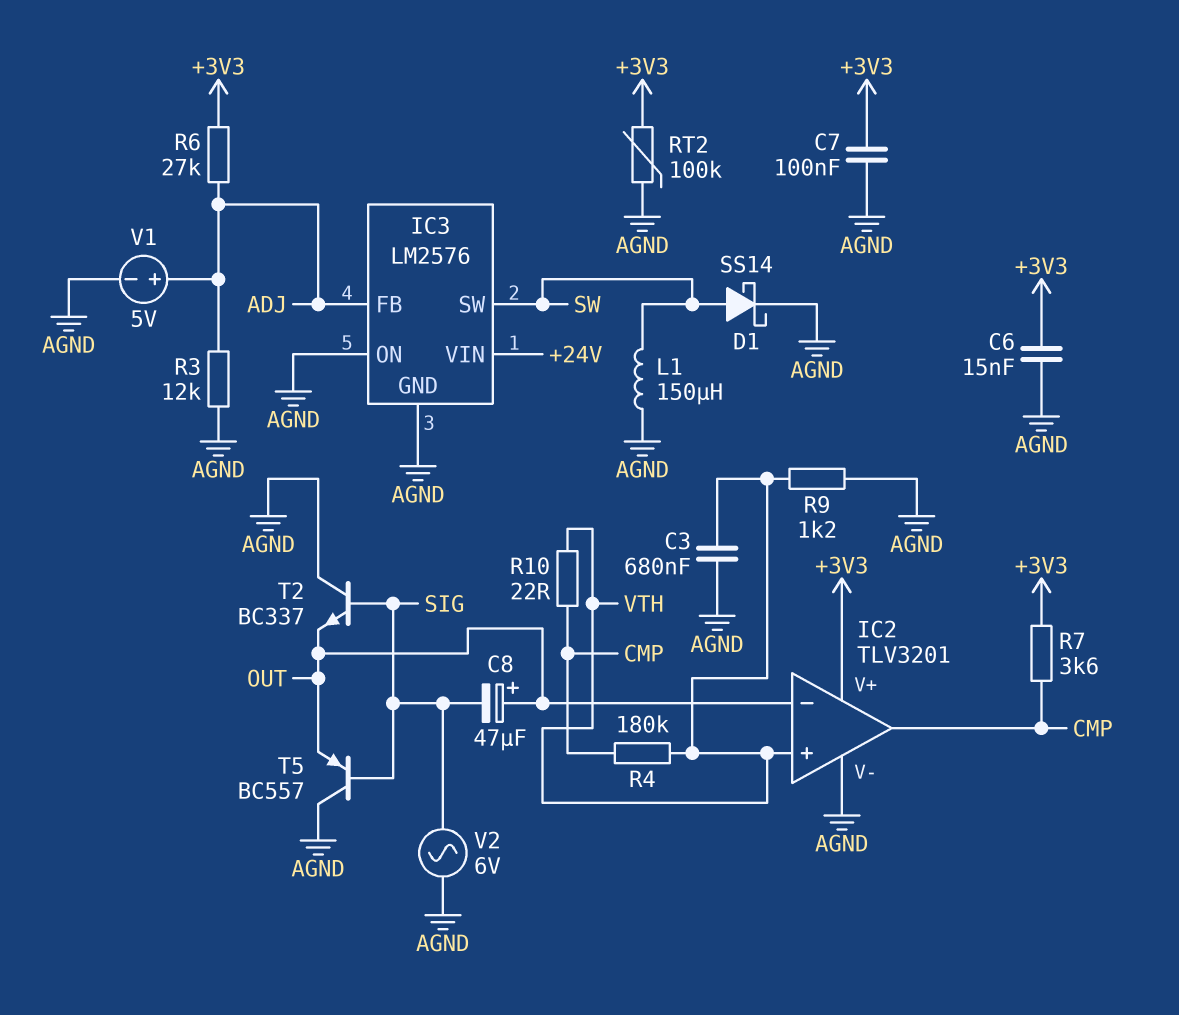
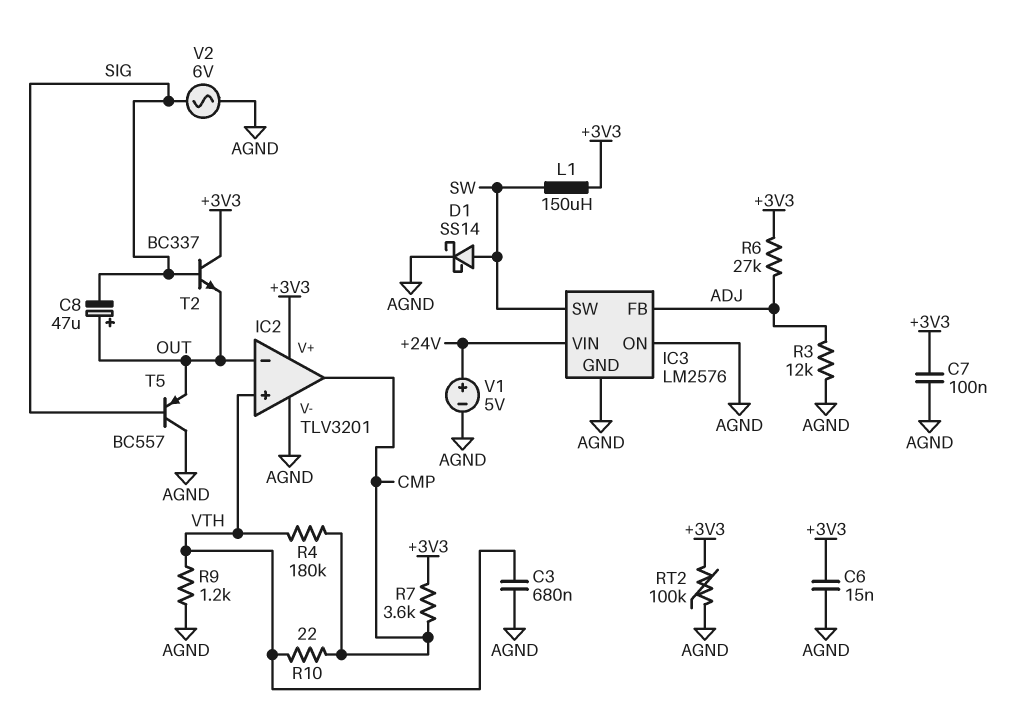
L1: 150uH (AGND, SW) -> 150uH (+3V3, SW)
T2: NPN BC337 (B SIG, C AGND, E OUT) -> NPN BC337 (B SIG, C +3V3, E OUT)
V1: 5V (plus ADJ, minus AGND) -> 5V (plus +24V, minus AGND)

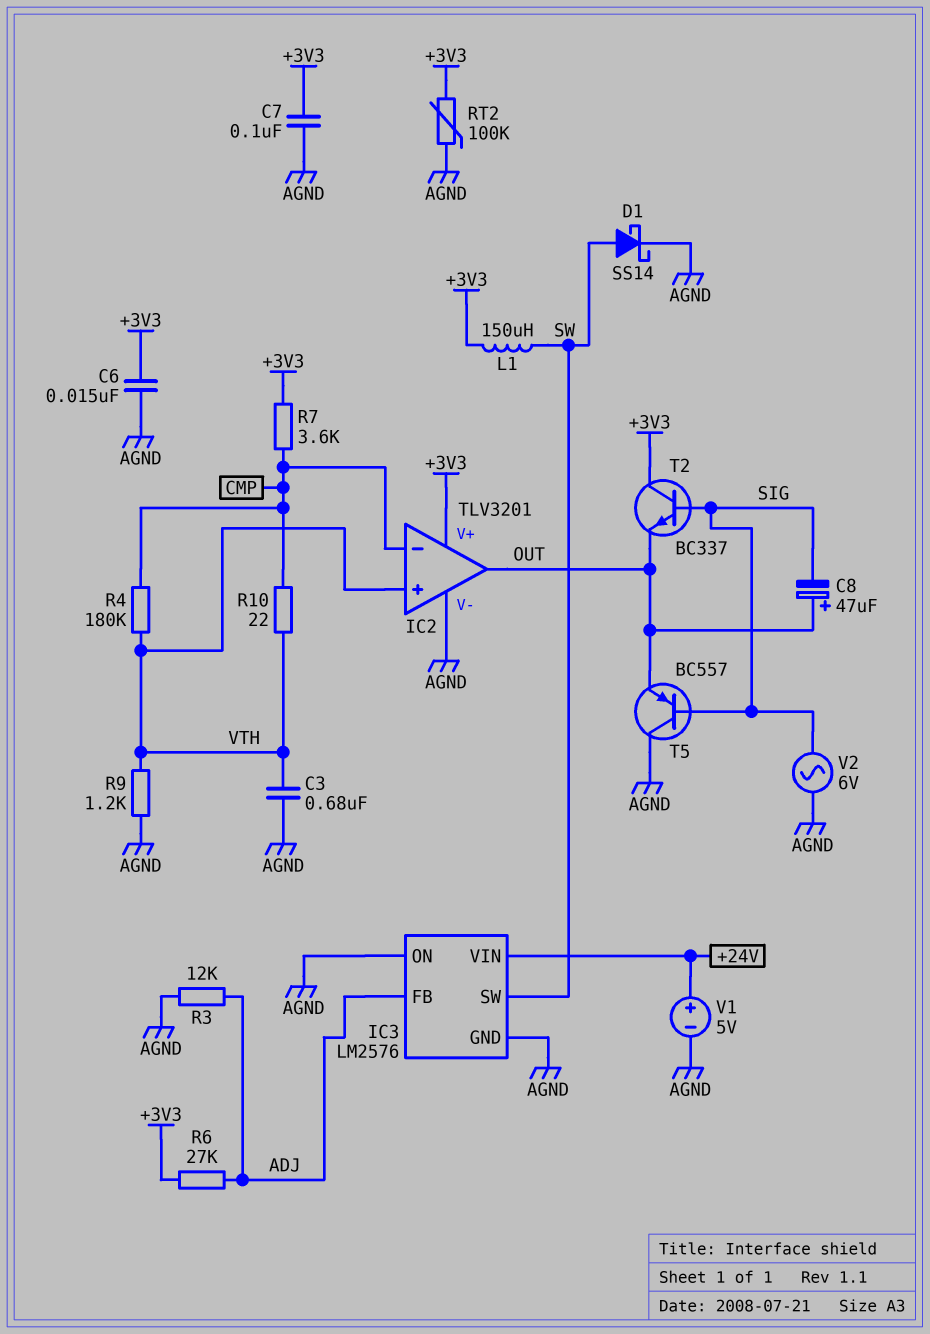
IC2 pin in-: OUT -> CMP
IC2 pin out: CMP -> OUT

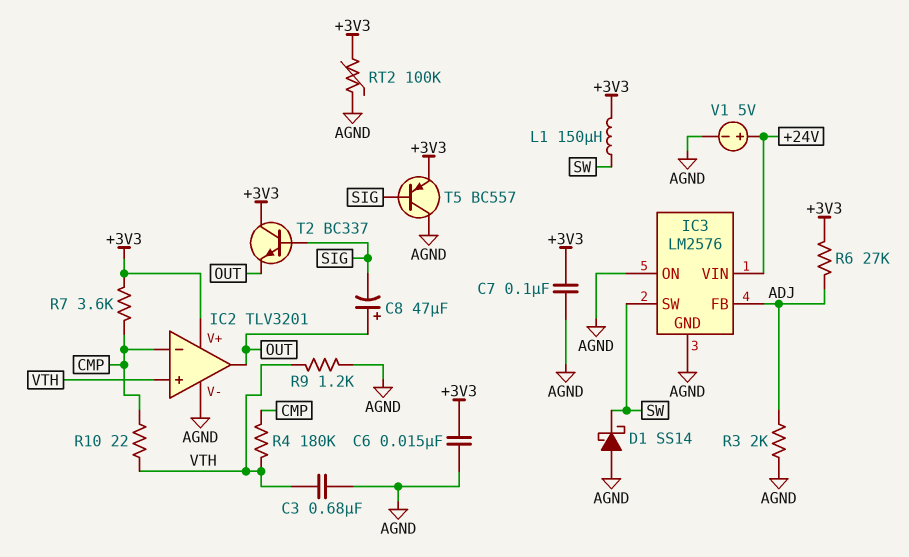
D1: schottky SS14 (A SW, K AGND) -> schottky SS14 (A AGND, K SW)
R3: 12k (ADJ, AGND) -> 2k (ADJ, AGND)
T5: PNP BC557 (B SIG, C AGND, E OUT) -> PNP BC557 (B SIG, C AGND, E +3V3)
V2: AC 6V (AGND, SIG) -> none

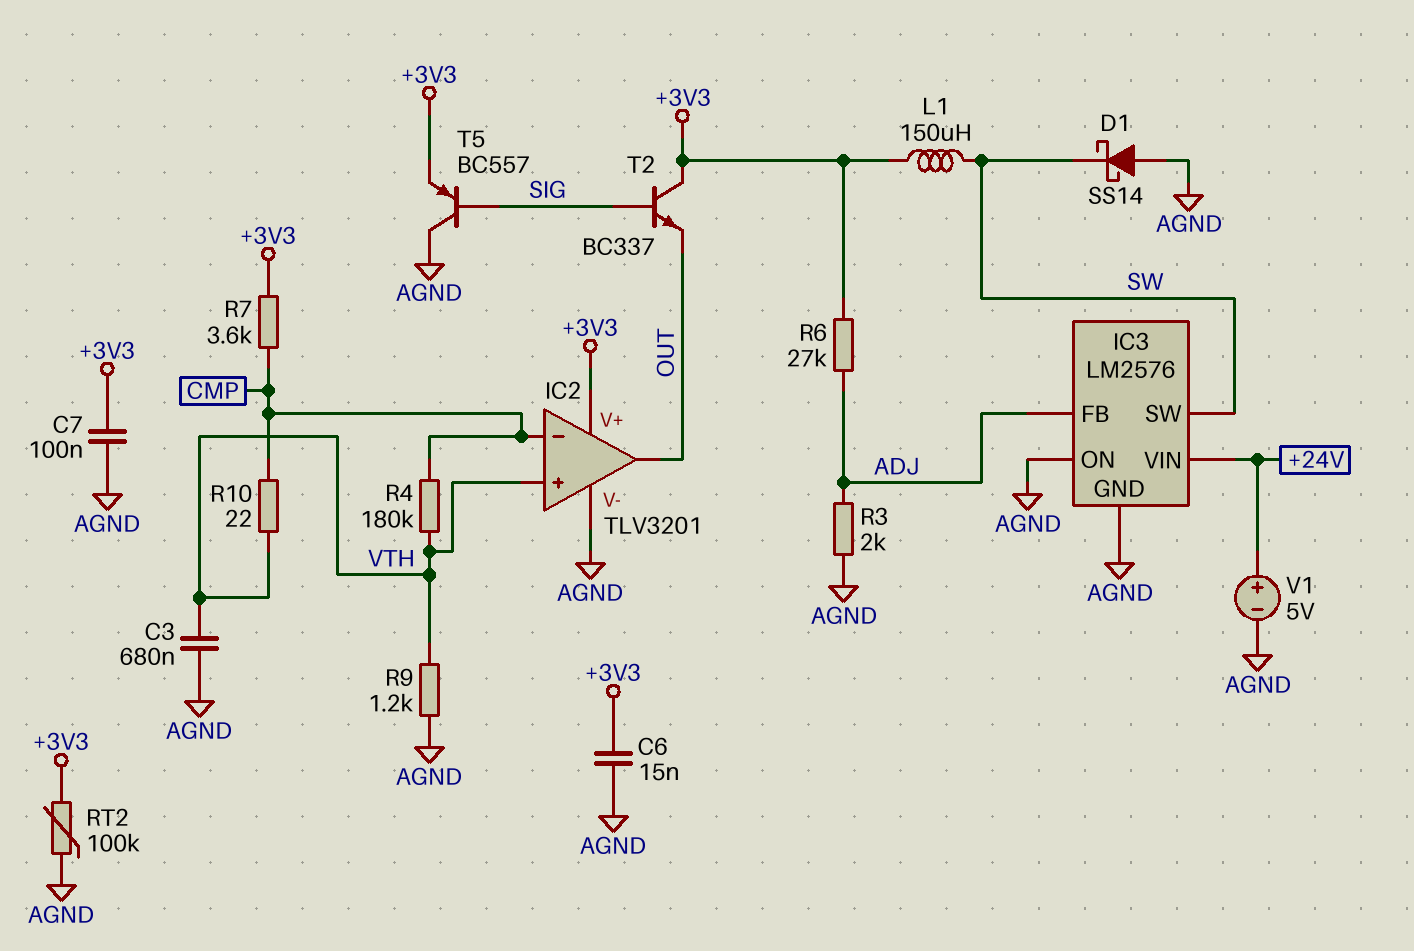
C8: 47uF (plus OUT, minus SIG) -> none

